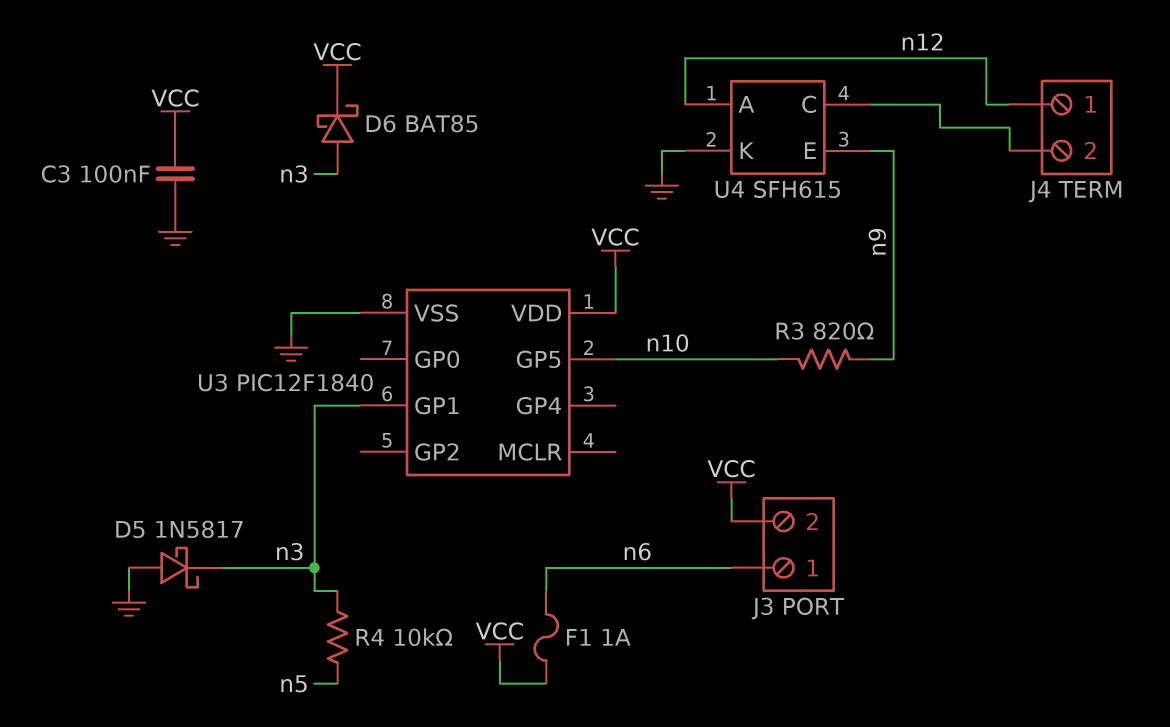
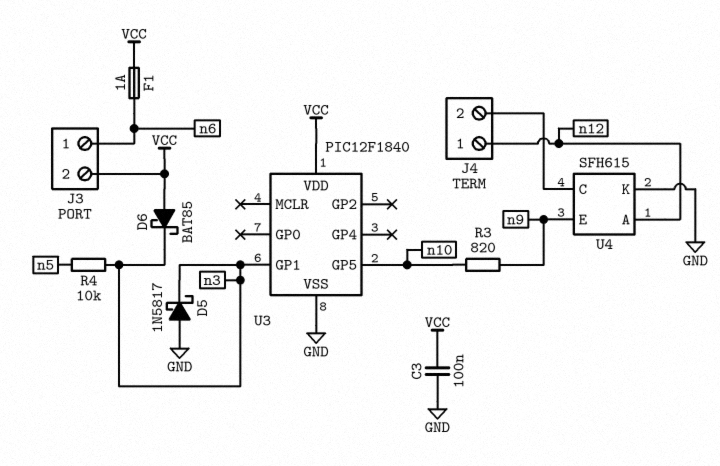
D6: schottky BAT85 (A n3, K VCC) -> schottky BAT85 (A VCC, K n3)

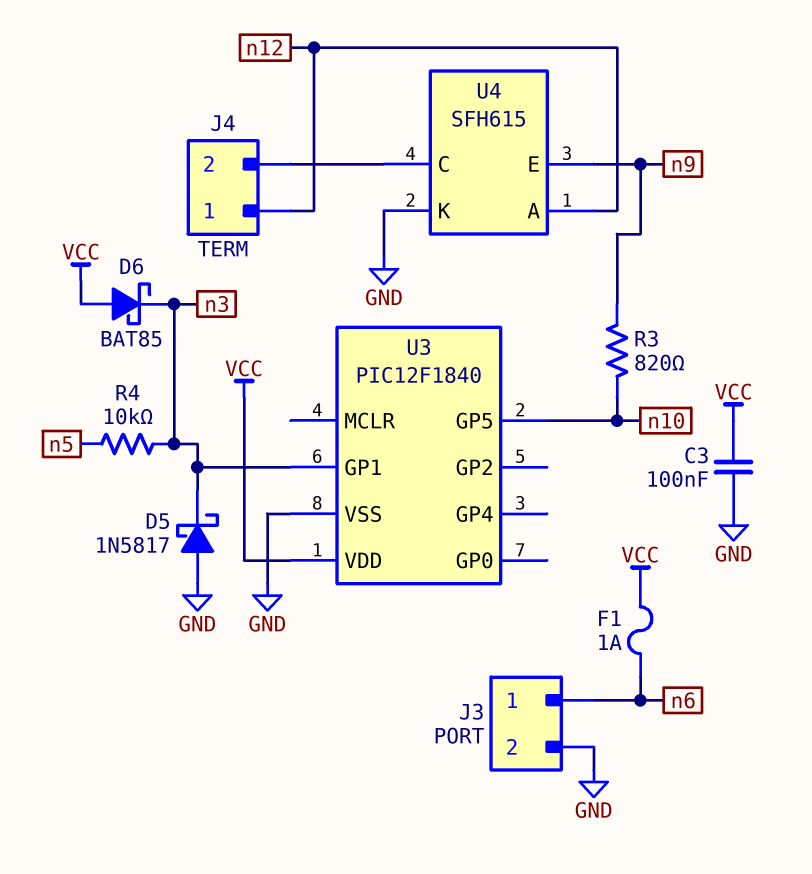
J3 pin 2: VCC -> GND

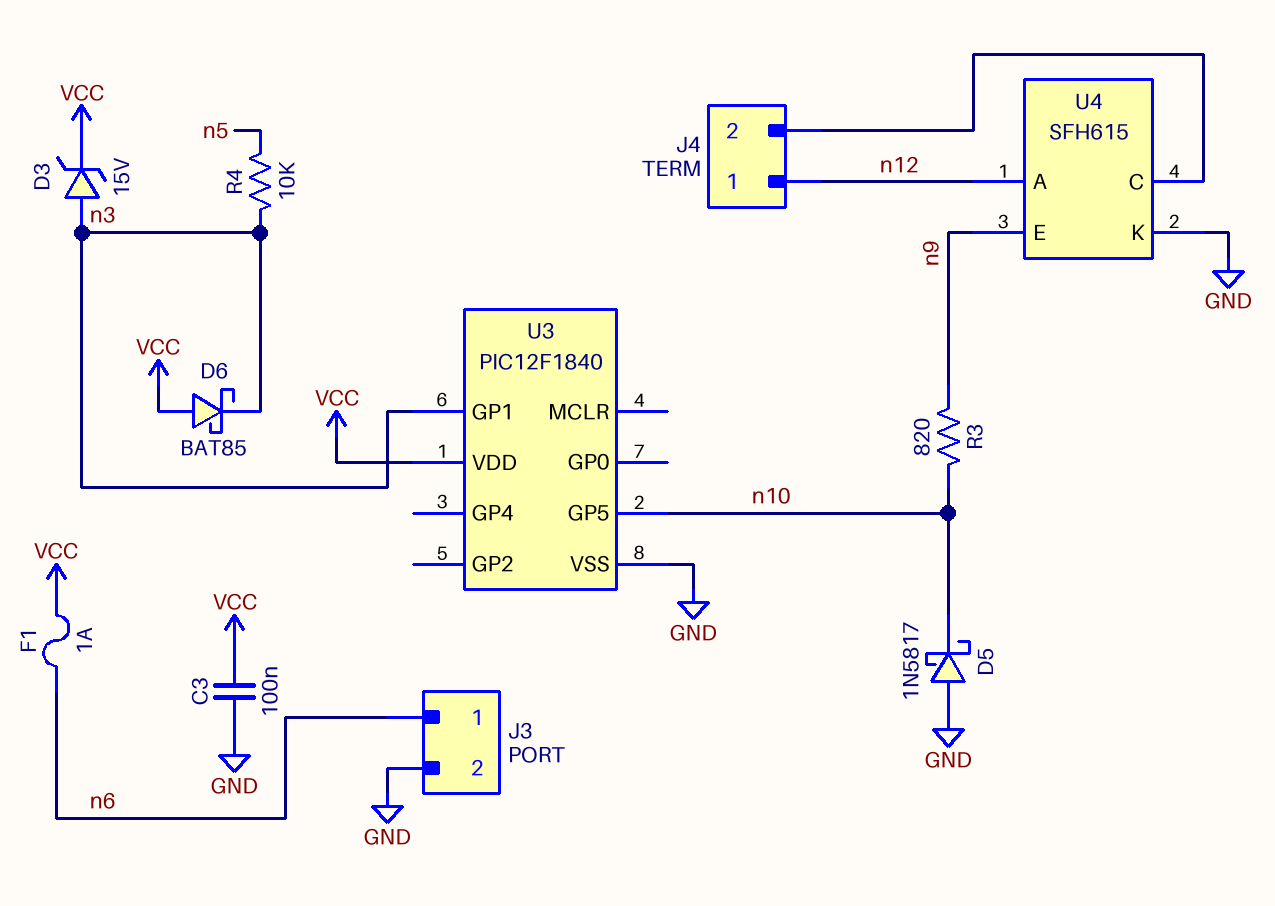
D3: none -> zener 15V (A n3, K VCC)
D5: schottky 1N5817 (A GND, K n3) -> schottky 1N5817 (A GND, K n10)

